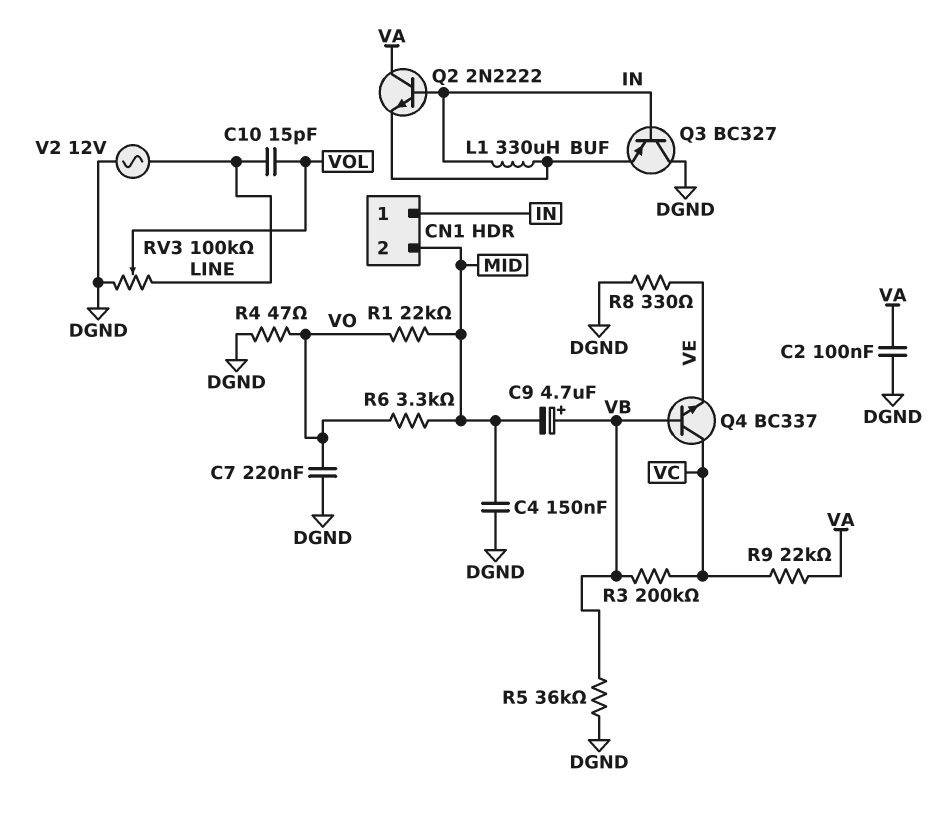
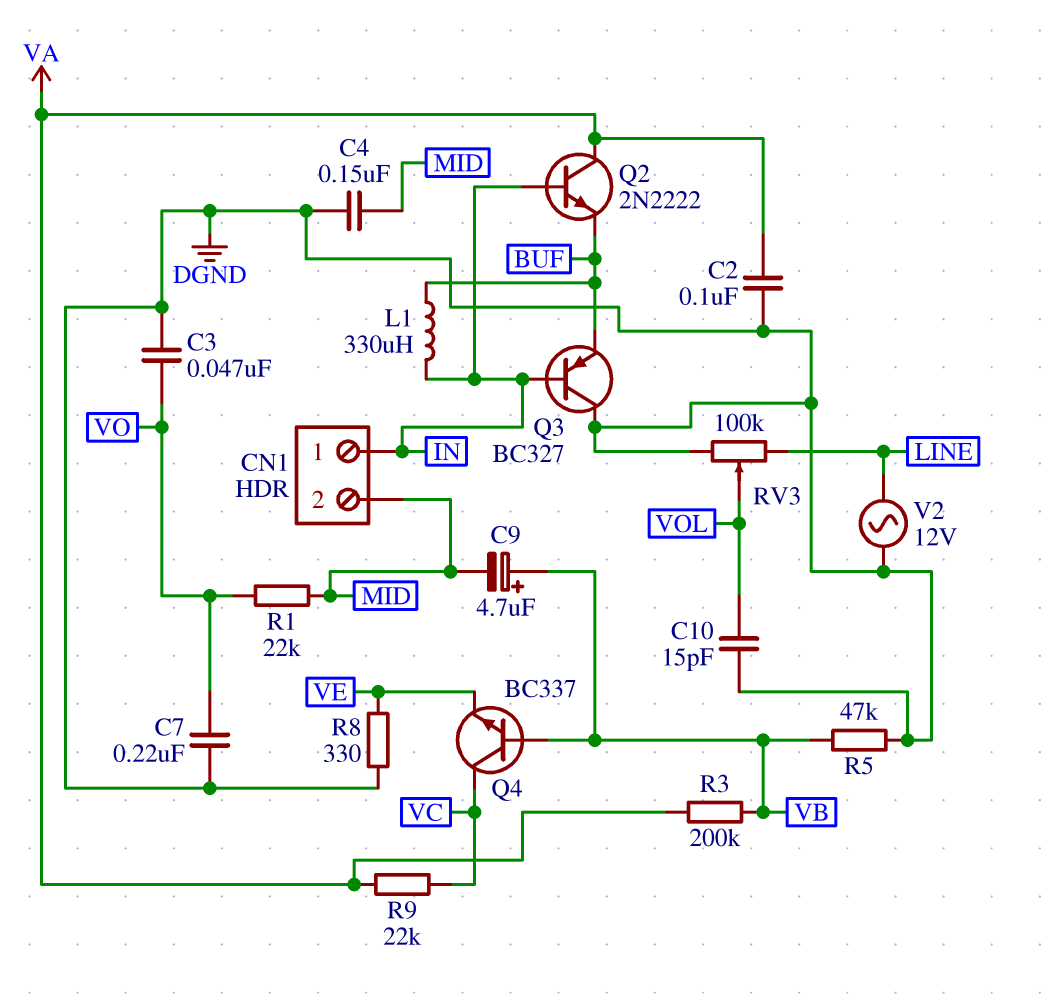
C3: none -> 47nF (DGND, VO)
C10: 15pF (LINE, VOL) -> 15pF (DGND, VOL)
R3: 200k (VB, VC) -> 200k (VA, VB)
R4: 47 (DGND, VO) -> none
R5: 36k (DGND, VB) -> 47k (DGND, VB)
R6: 3.3k (MID, VO) -> none

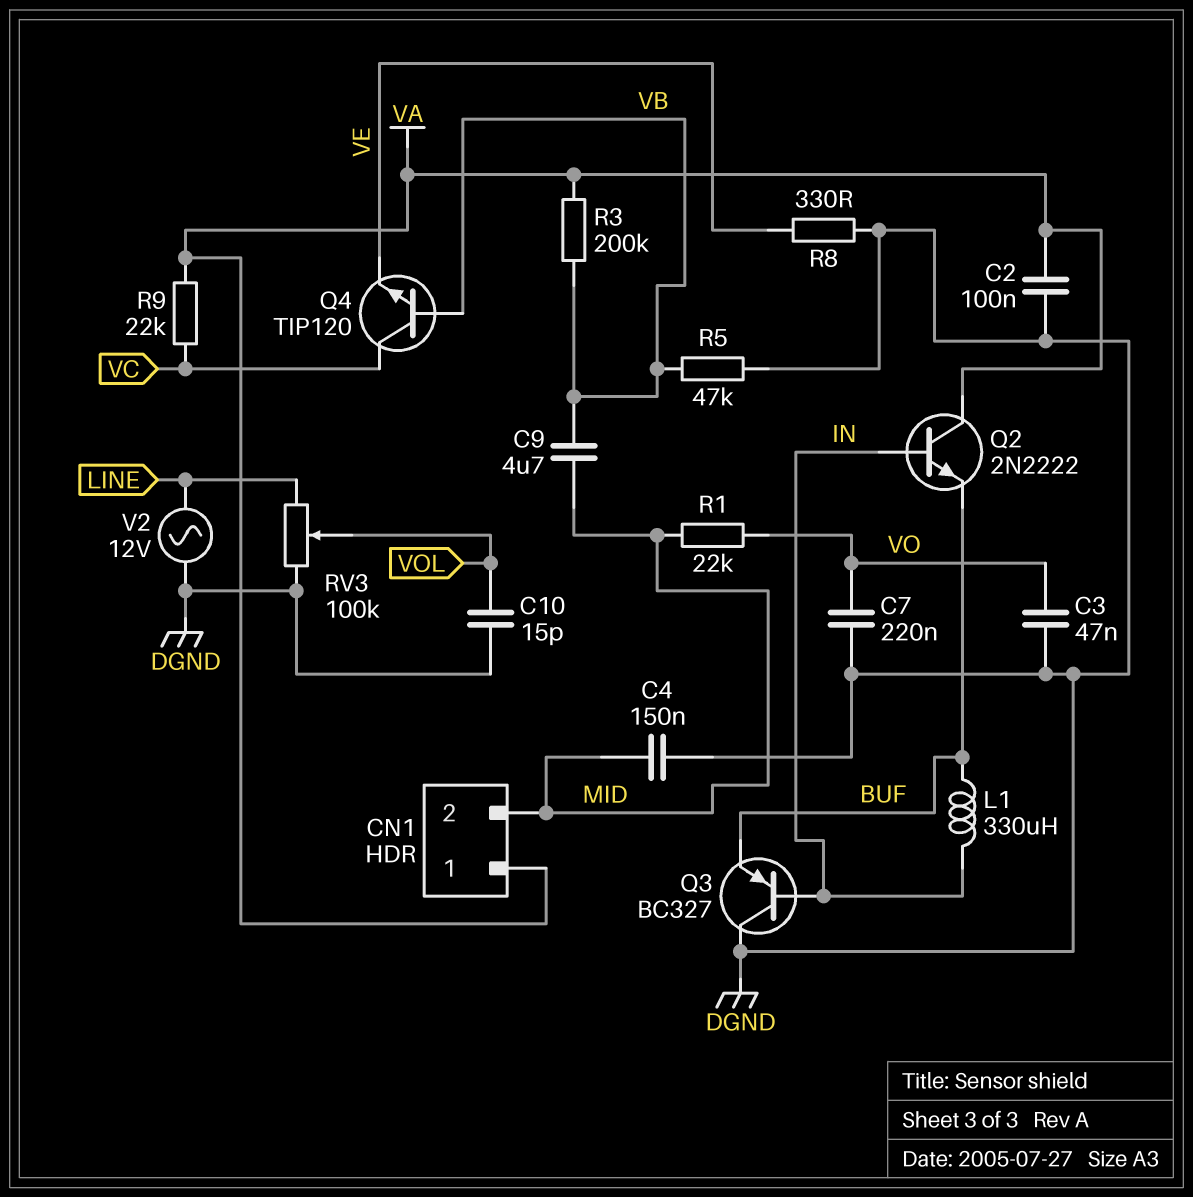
C9: 4.7uF (plus VB, minus MID) -> 4.7uF (MID, VB)
CN1 pin 1: IN -> VA
Q4: NPN BC337 (B VB, C VC, E VE) -> NPN TIP120 (B VB, C VC, E VE)

